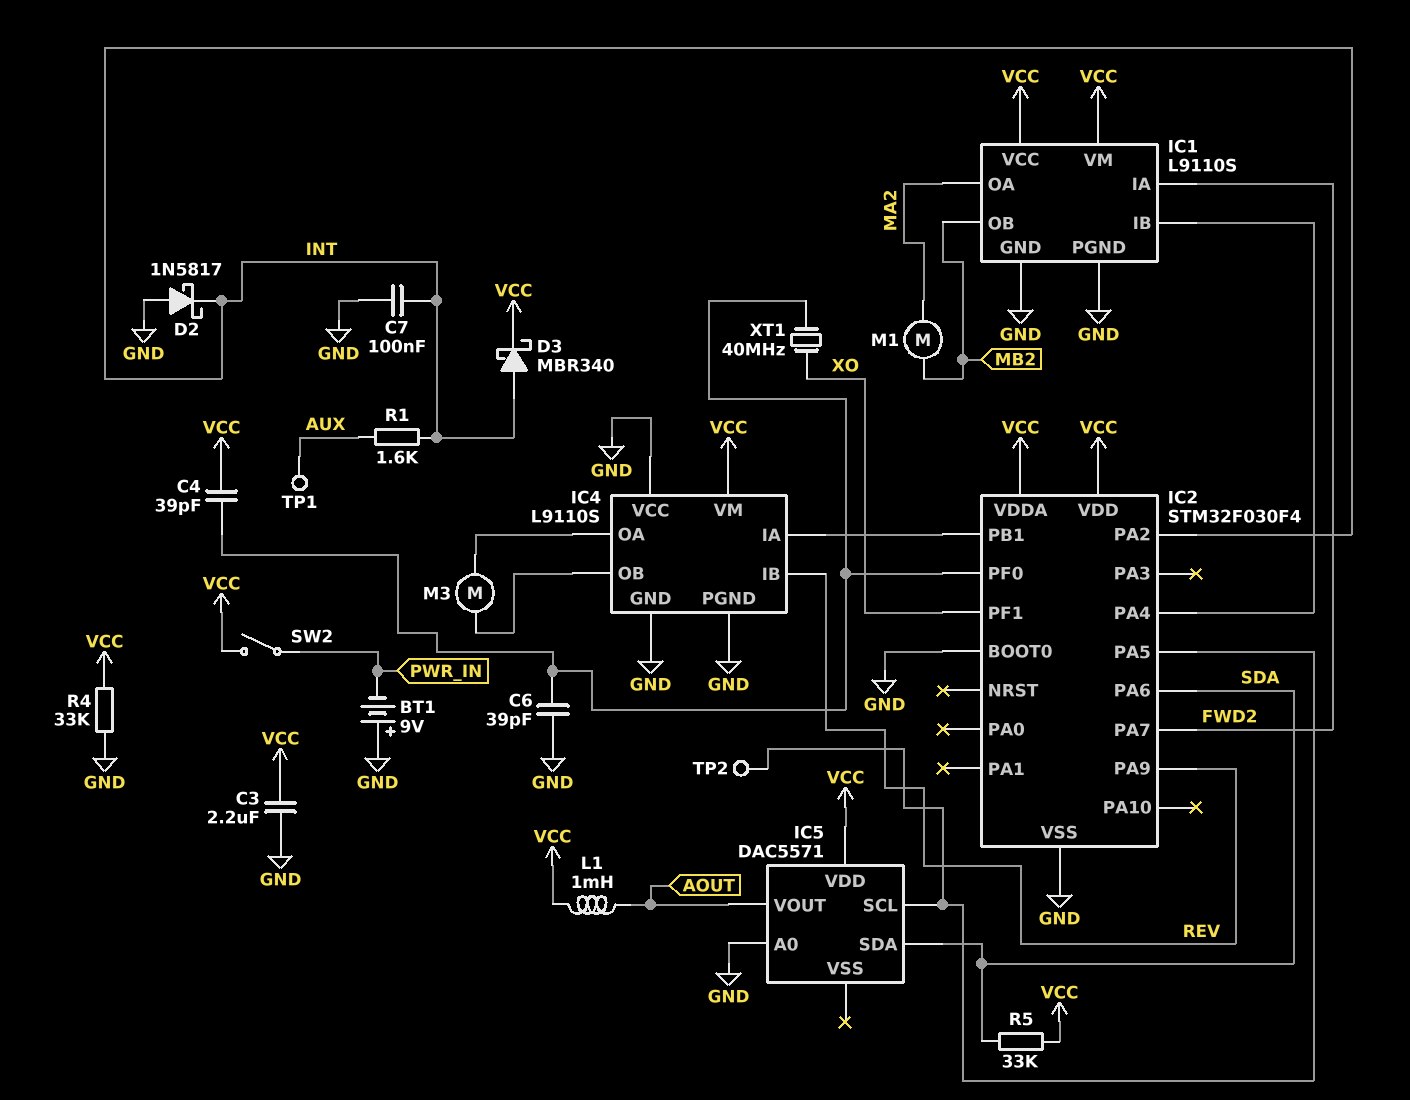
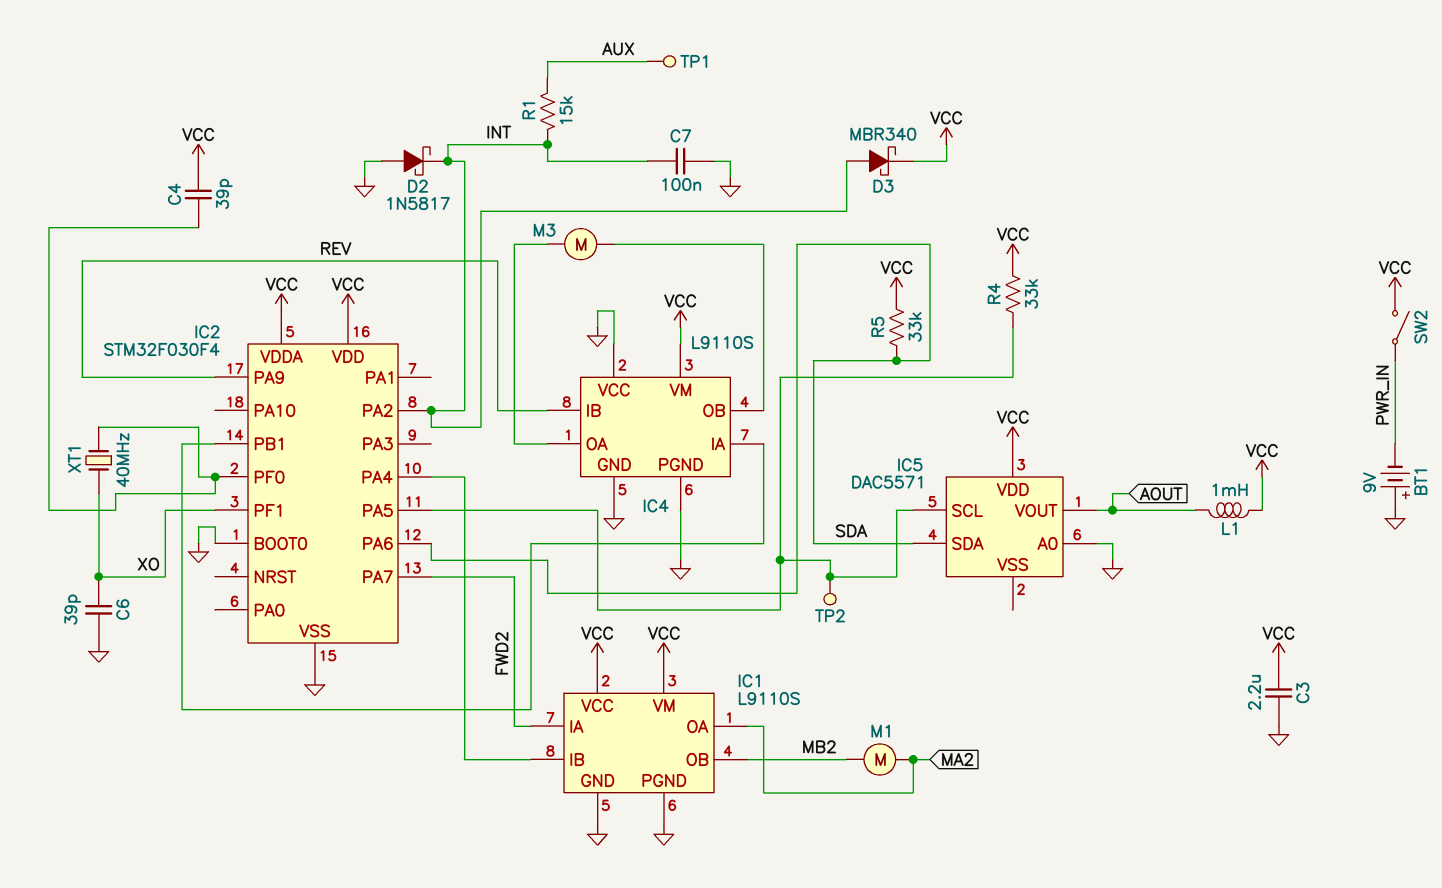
C6: 39pF (GND, IC2/PF0) -> 39pF (GND, XO)
R1: 1.6k (AUX, INT) -> 15k (AUX, INT)
R4: 33k (GND, VCC) -> 33k (IC2/PA5, VCC)

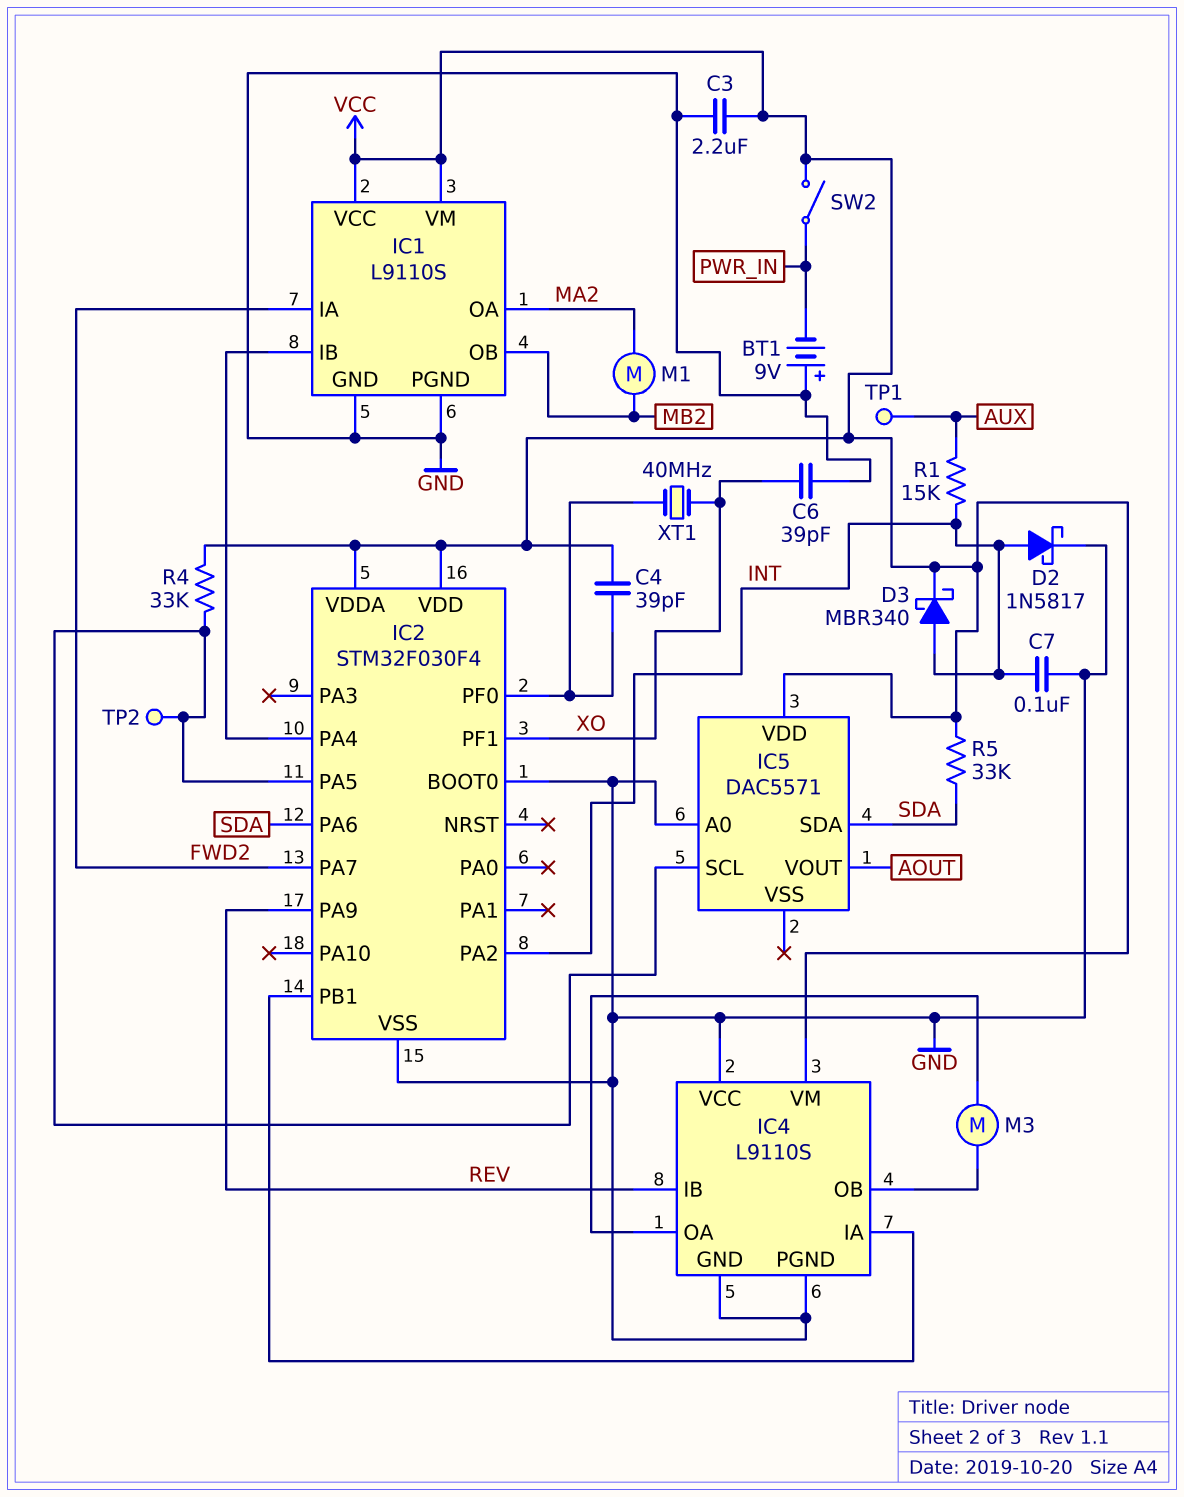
D2: schottky 1N5817 (A GND, K INT) -> schottky 1N5817 (A INT, K GND)
L1: 1mH (AOUT, VCC) -> none

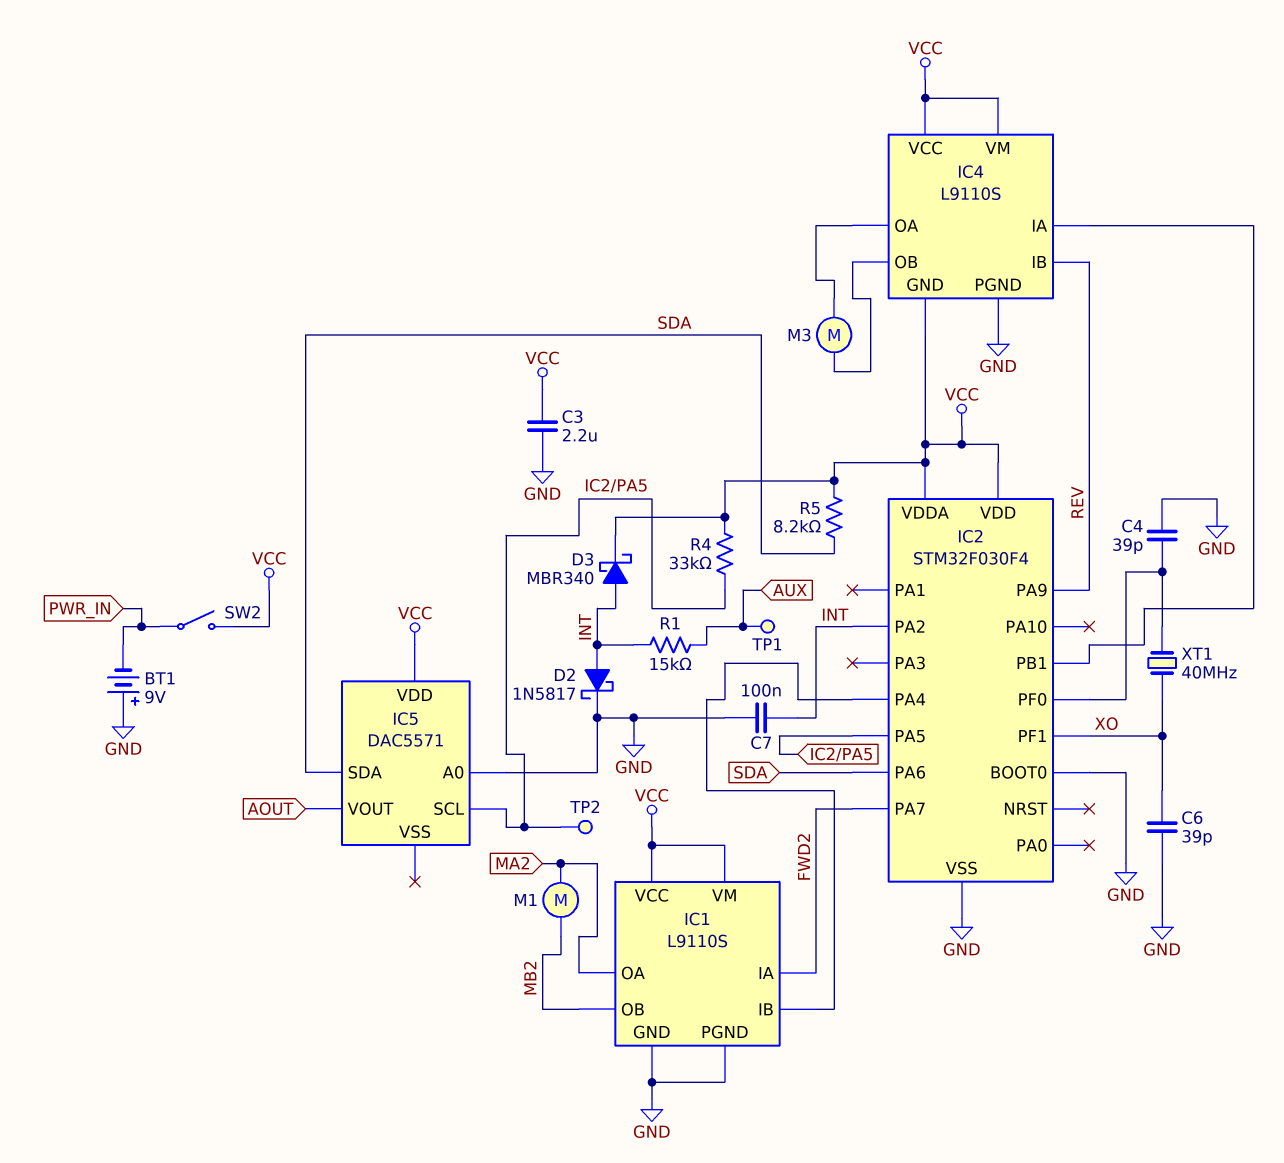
C4: 39pF (IC2/PF0, VCC) -> 39pF (GND, IC2/PF0)
IC4 pin GND: GND -> VCC
IC4 pin VCC: GND -> VCC
R5: 33k (SDA, VCC) -> 8.2k (SDA, VCC)

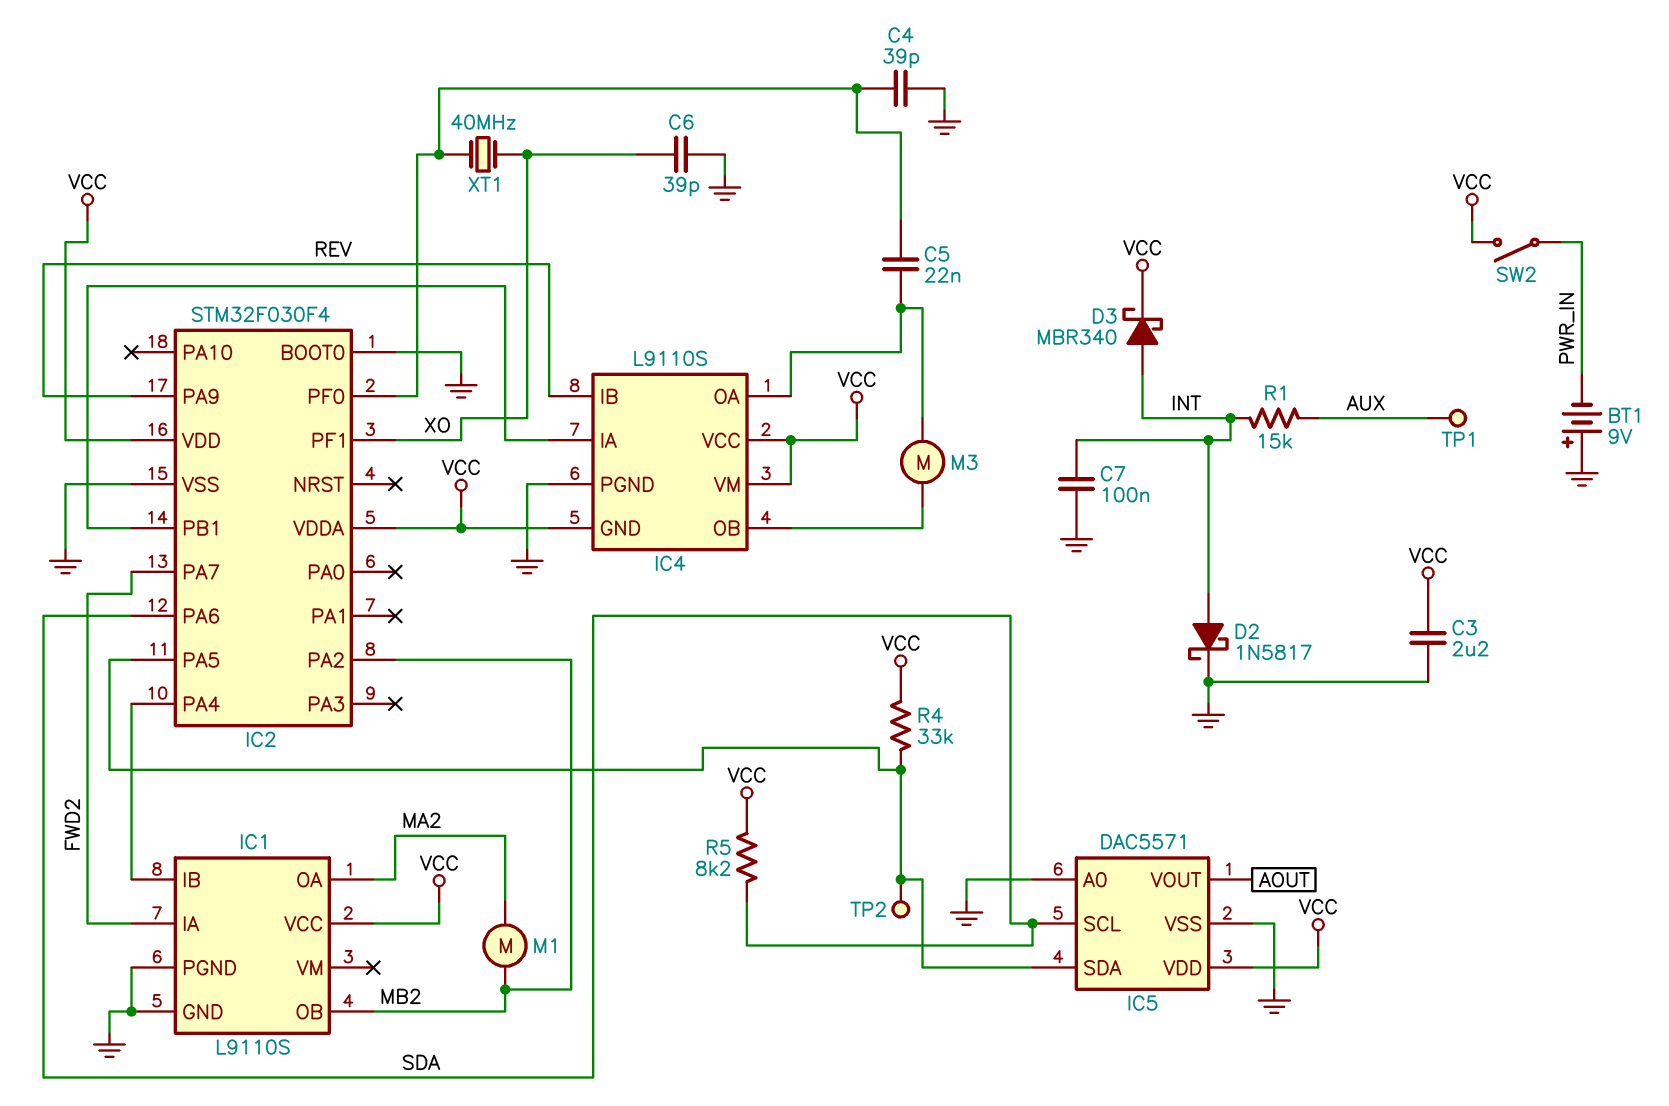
C5: none -> 22nF (IC2/PF0, IC4/OA)
IC1 pin VM: VCC -> none
IC2 pin PA2: INT -> MB2
IC5 pin SCL: IC2/PA5 -> SDA
IC5 pin SDA: SDA -> IC2/PA5
IC5 pin VSS: none -> GND

